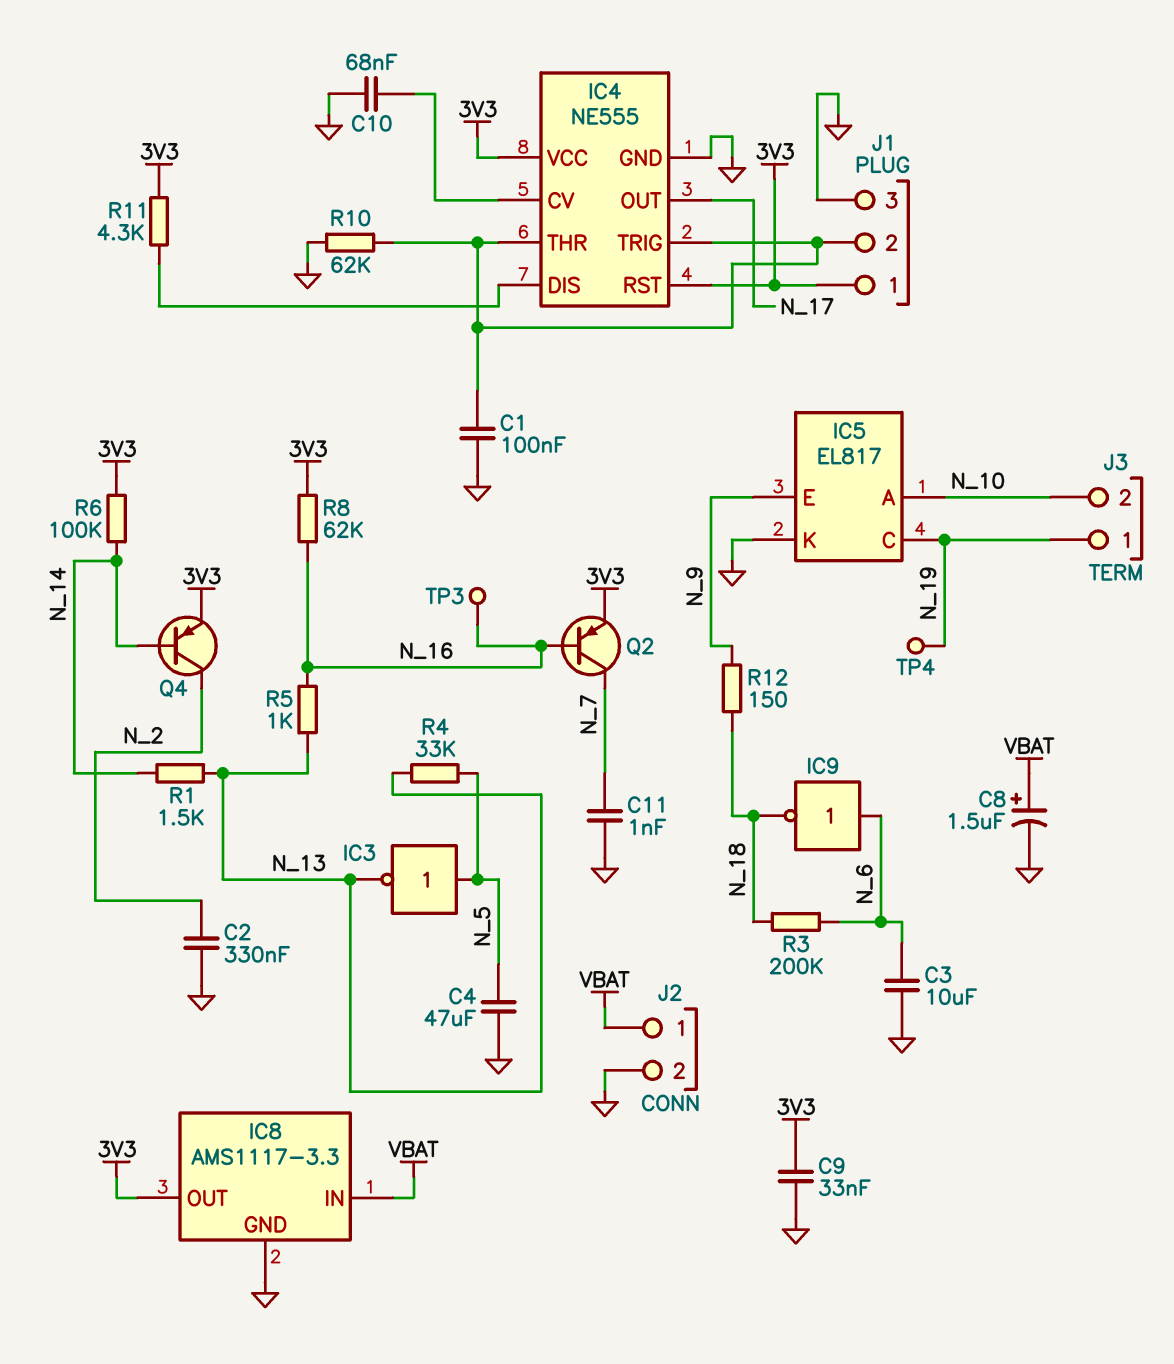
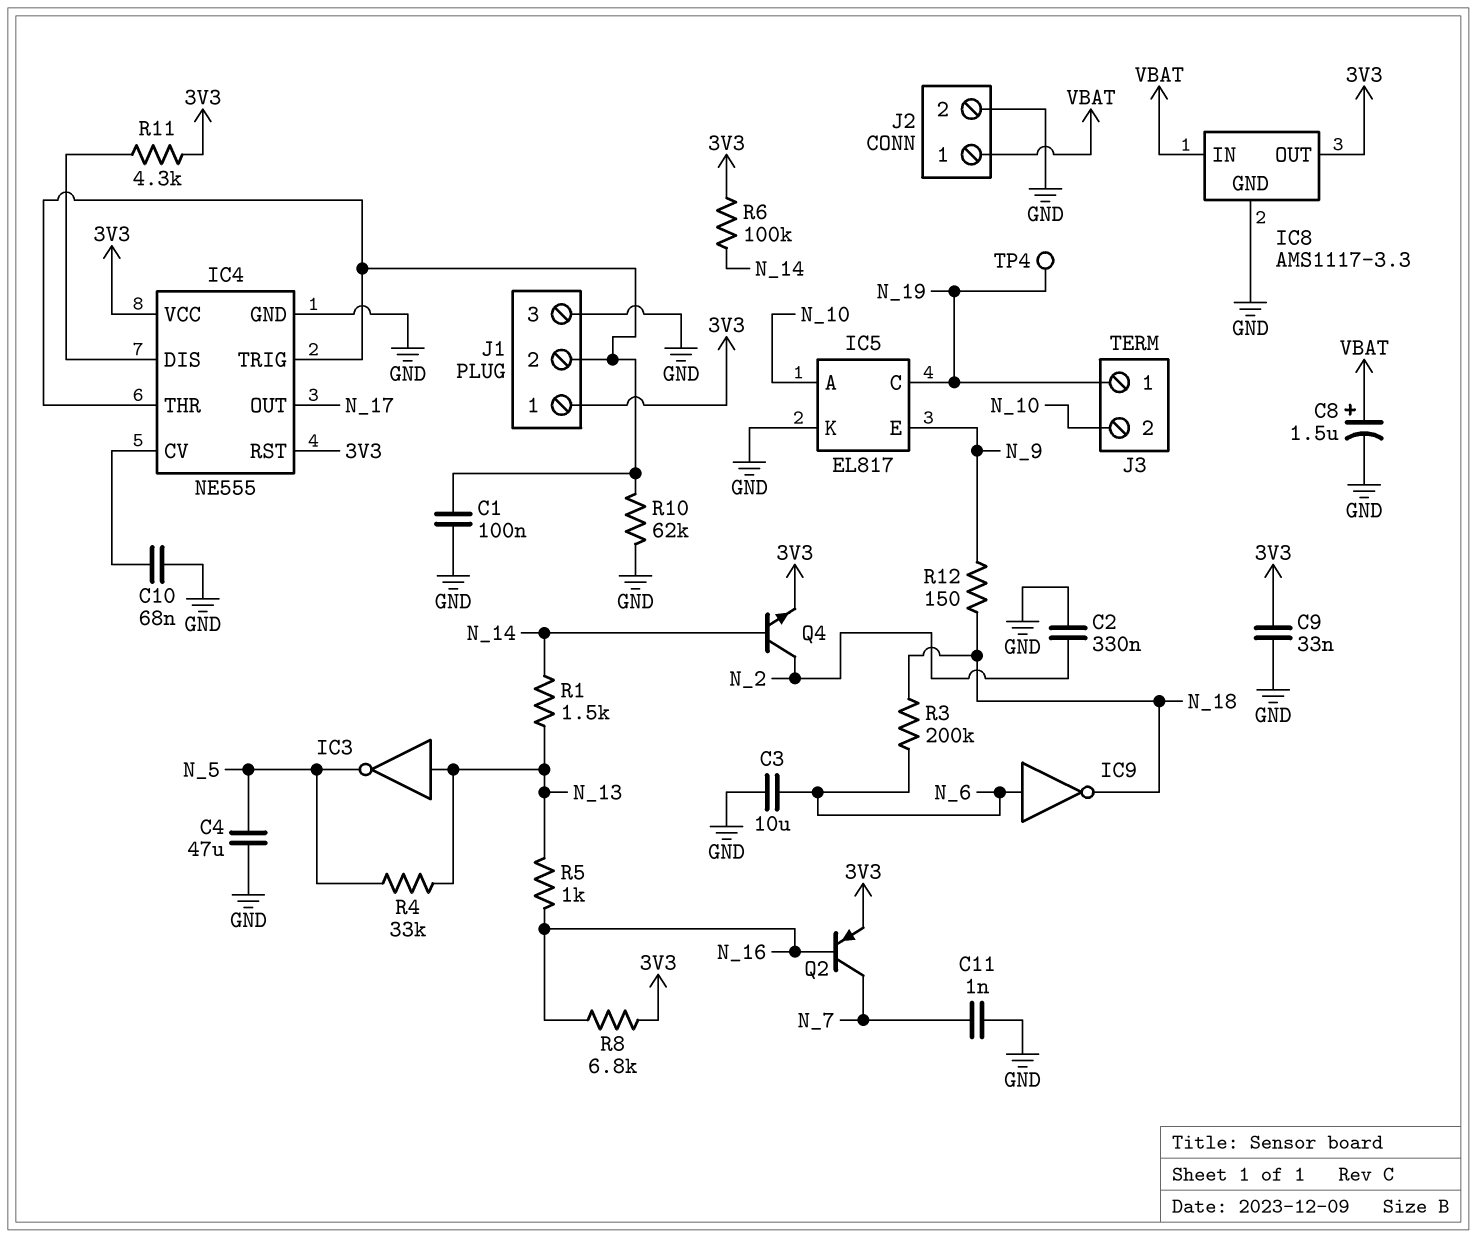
IC3: NOT (in N_5, out N_13) -> NOT (in N_13, out N_5)
Q4: PNP (B N_14, C N_2, E 3V3) -> NPN (B N_14, C N_2, E 3V3)
R8: 62k (3V3, N_16) -> 6.8k (3V3, N_16)
TP3: test point (N_16) -> none

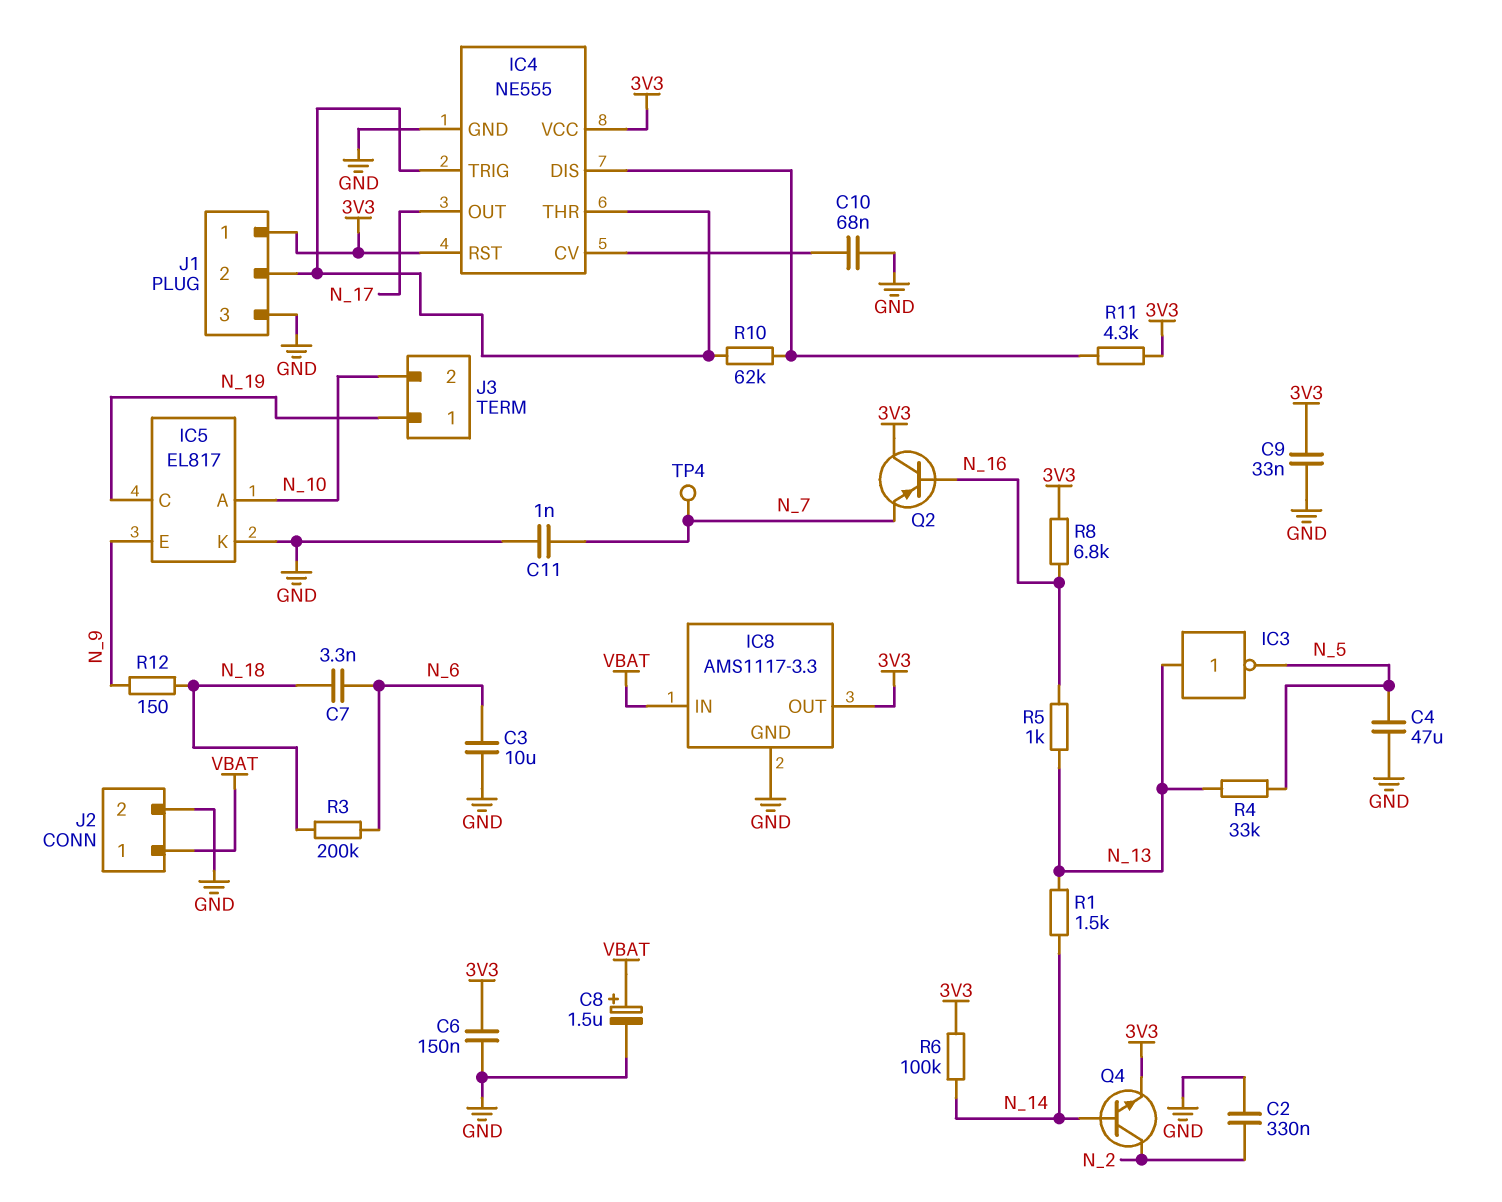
C1: 100nF (GND, IC4/THR) -> none
C6: none -> 150nF (3V3, GND)
C7: none -> 3.3nF (N_6, N_18)
IC9: NOT (in N_6, out N_18) -> none
Q2: PNP (B N_16, C N_7, E 3V3) -> PNP (B N_16, C 3V3, E N_7)
R10: 62k (GND, IC4/THR) -> 62k (IC4/DIS, IC4/THR)
TP4: test point (N_19) -> test point (N_7)

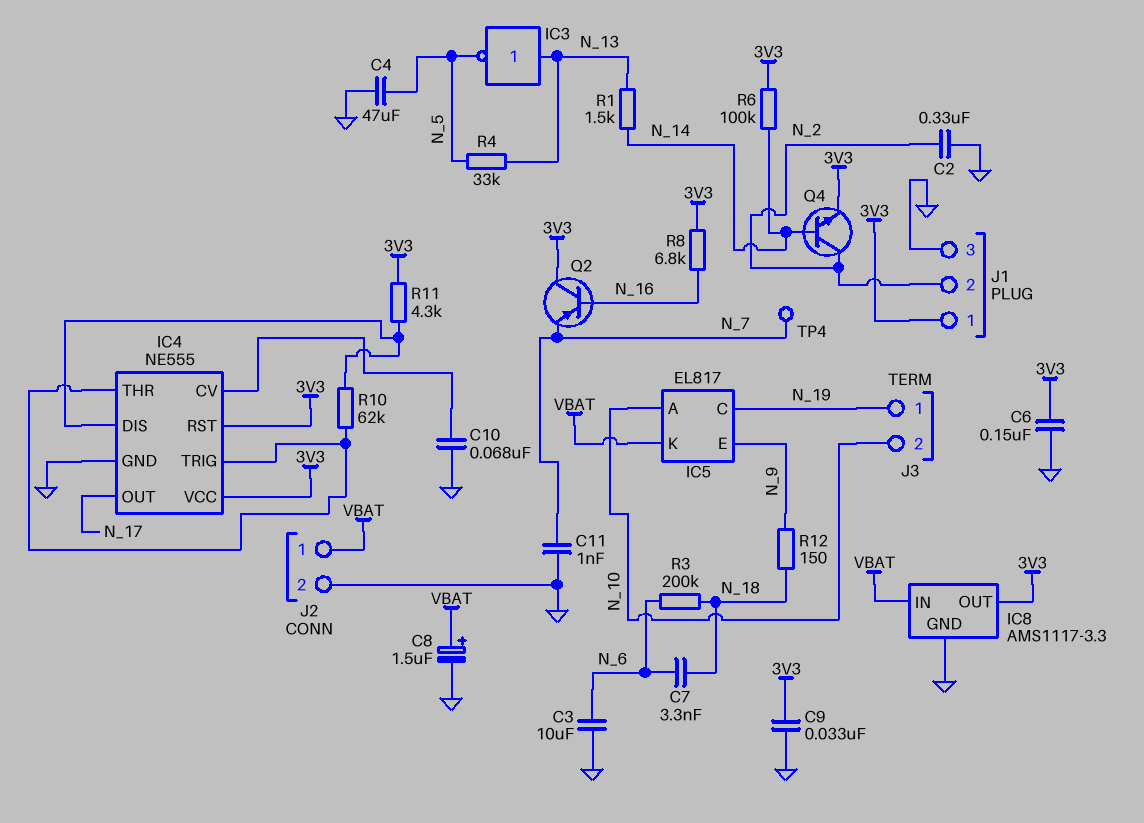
IC5 pin K: GND -> VBAT
J1 pin 2: IC4/THR -> N_2
R5: 1k (N_13, N_16) -> none

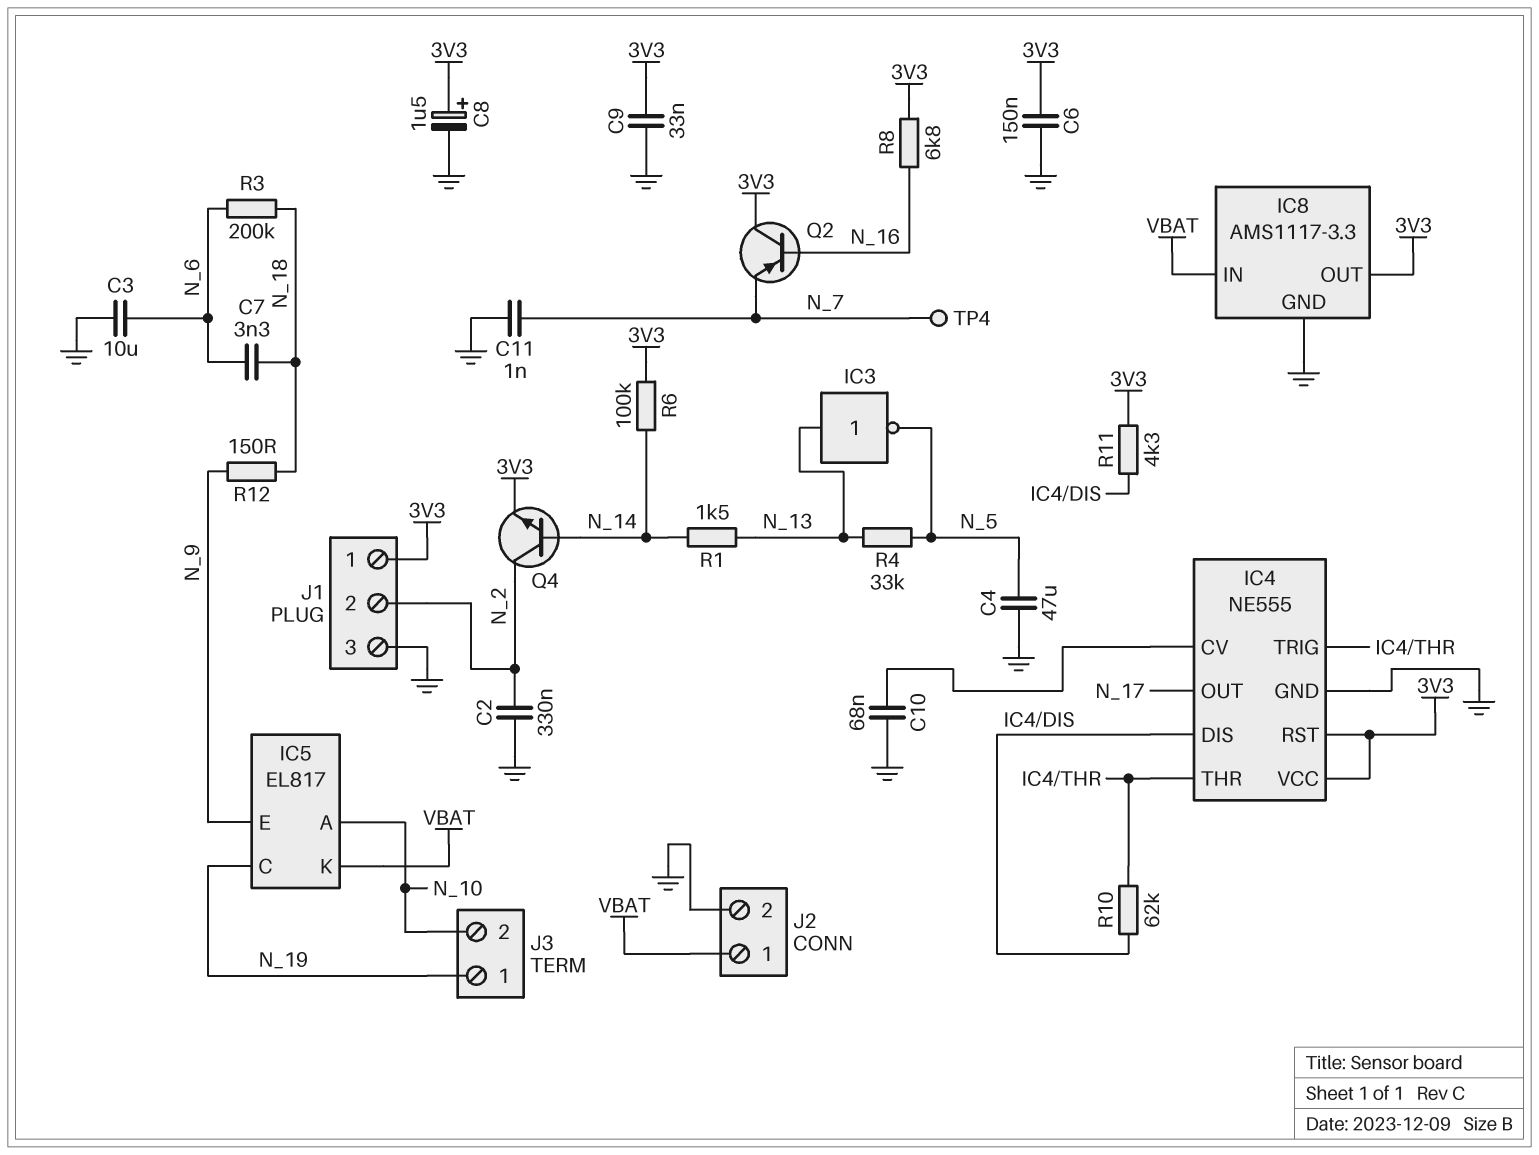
C8: 1.5uF (plus VBAT, minus GND) -> 1.5uF (plus 3V3, minus GND)

